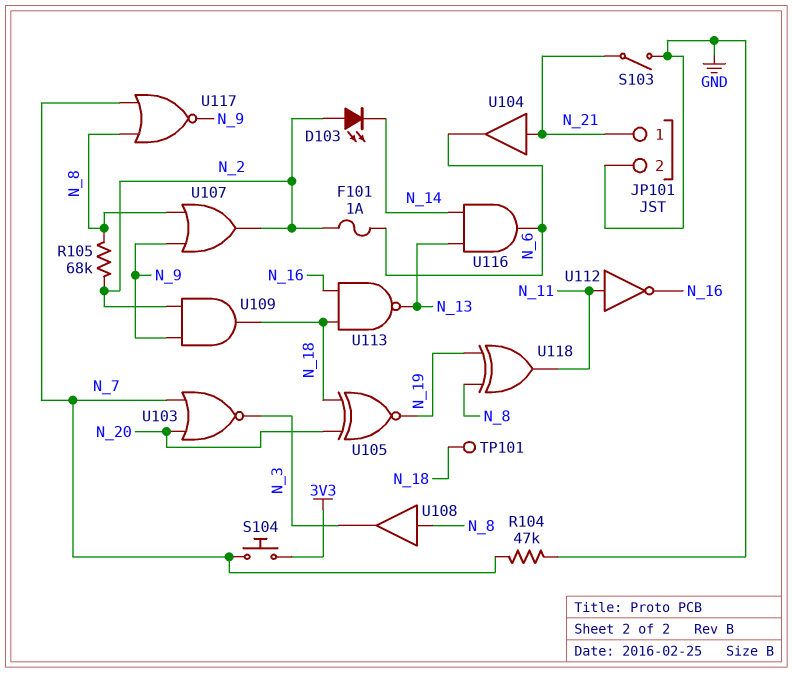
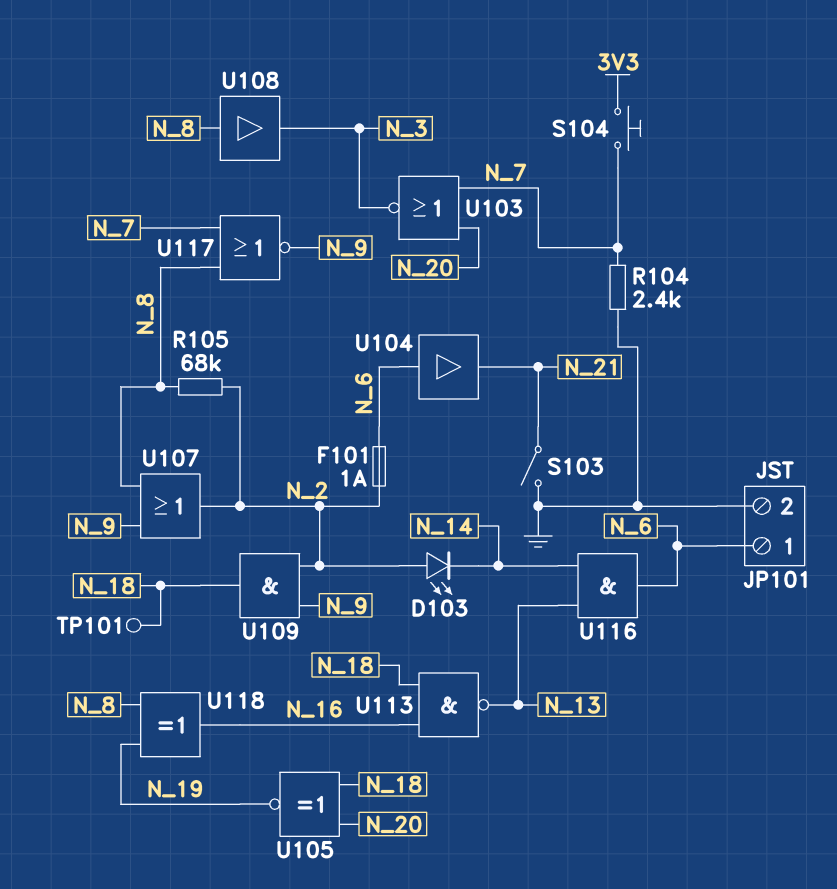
JP101 pin 1: N_21 -> N_6
R104: 47k (GND, N_7) -> 2.4k (GND, N_7)
U104: buffer (in N_21, out N_6) -> buffer (in N_6, out N_21)
U112: NOT (in N_11, out N_16) -> none
U118: XOR (in N_8, in N_19, out N_11) -> XOR (in N_8, in N_19, out N_16)

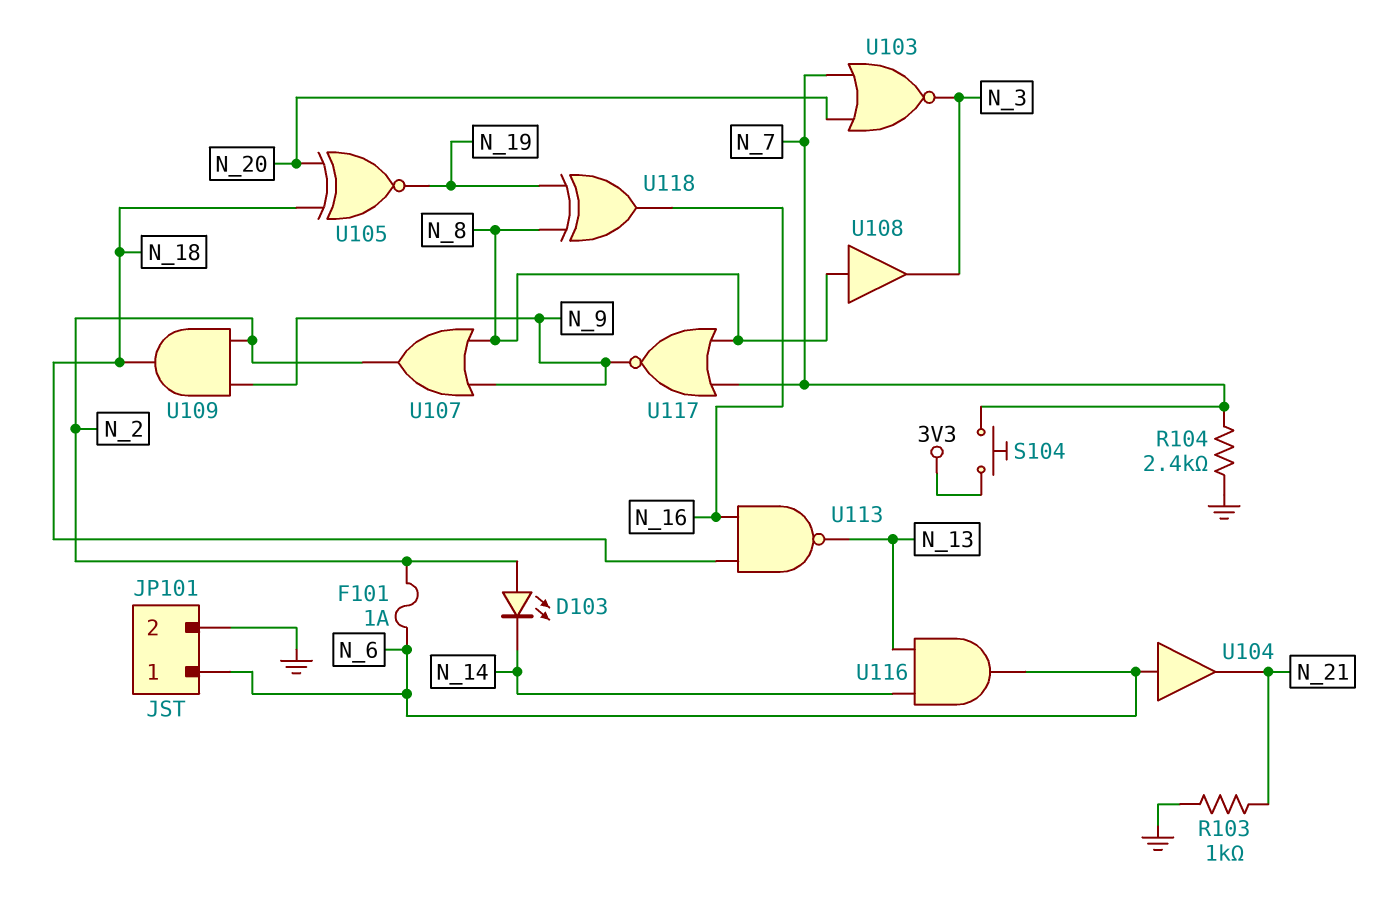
R103: none -> 1k (GND, N_21)
R105: 68k (N_2, N_8) -> none
S103: switch (GND, N_21) -> none
TP101: test point (N_18) -> none

